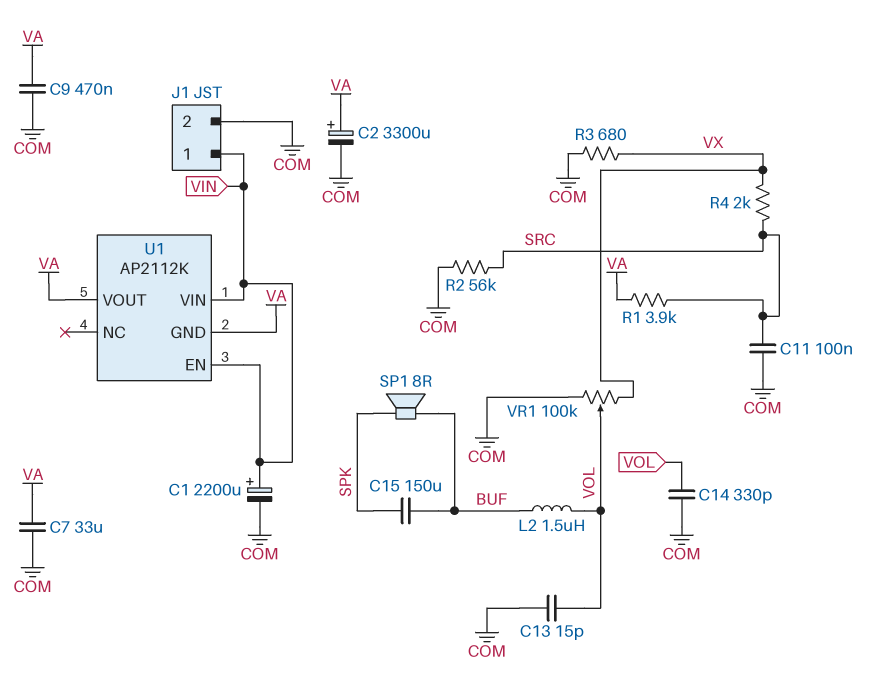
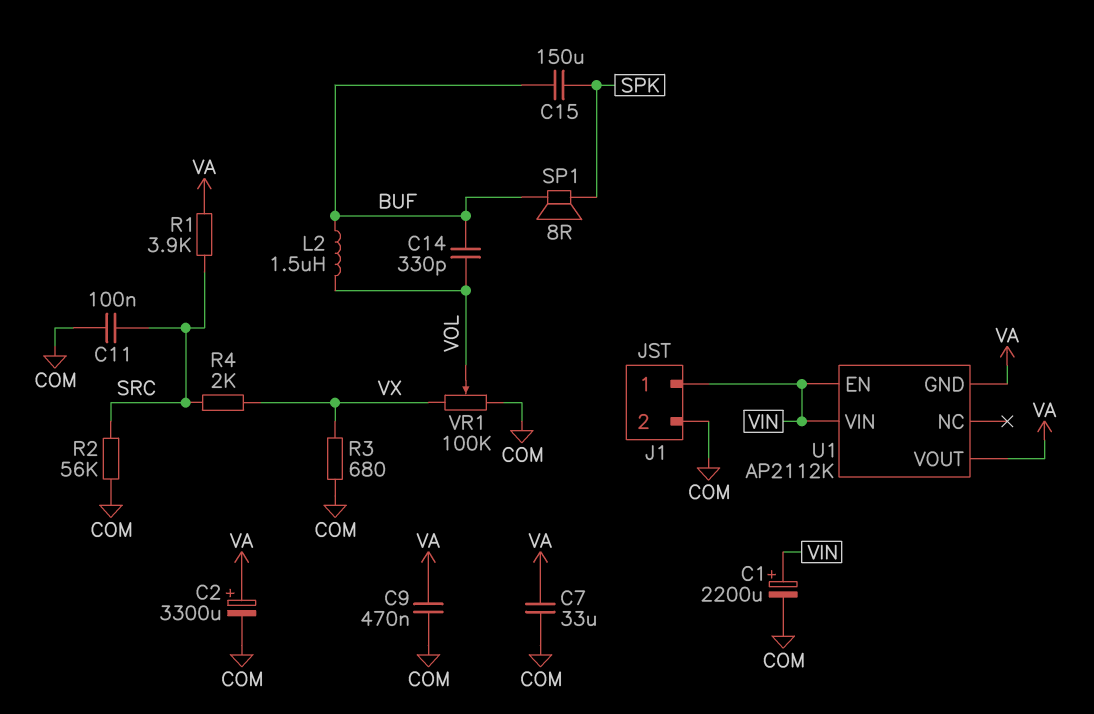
C13: 15pF (COM, VOL) -> none
C14: 330pF (COM, VOL) -> 330pF (BUF, VOL)

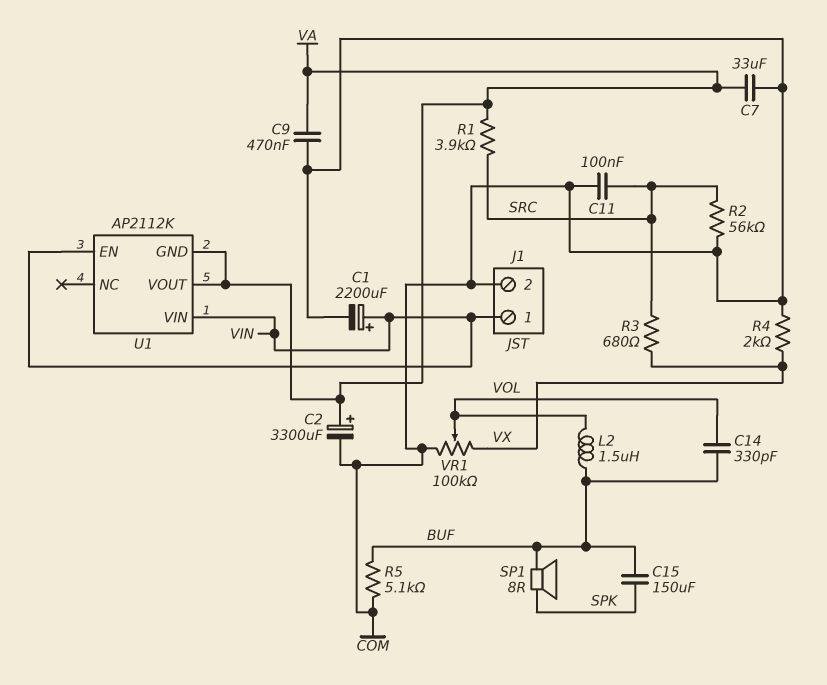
R3: 680 (COM, VX) -> 680 (SRC, VX)
R4: 2k (SRC, VX) -> 2k (COM, VX)
R5: none -> 5.1k (BUF, COM)

